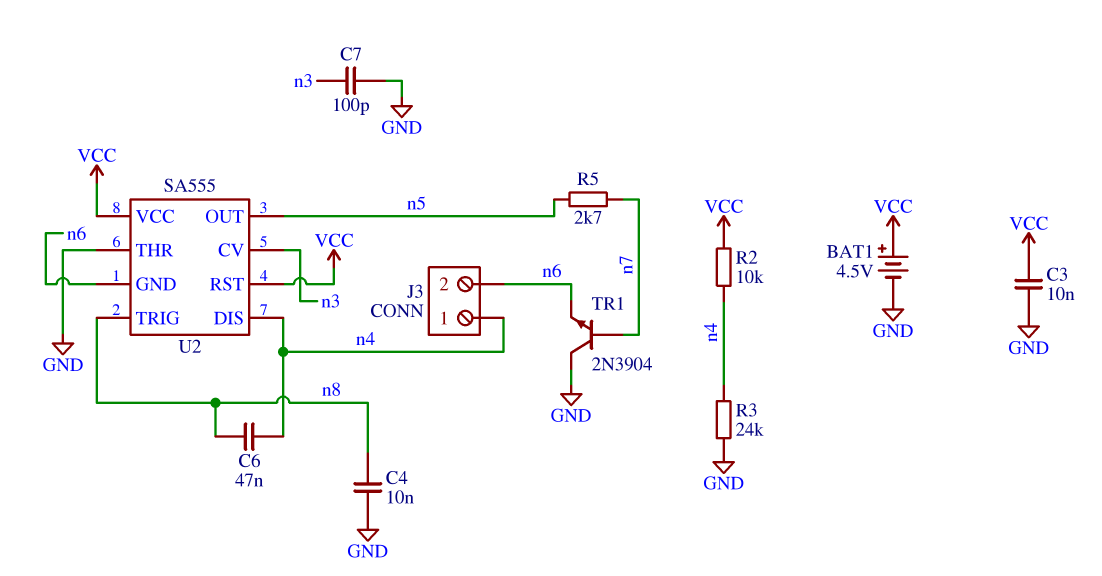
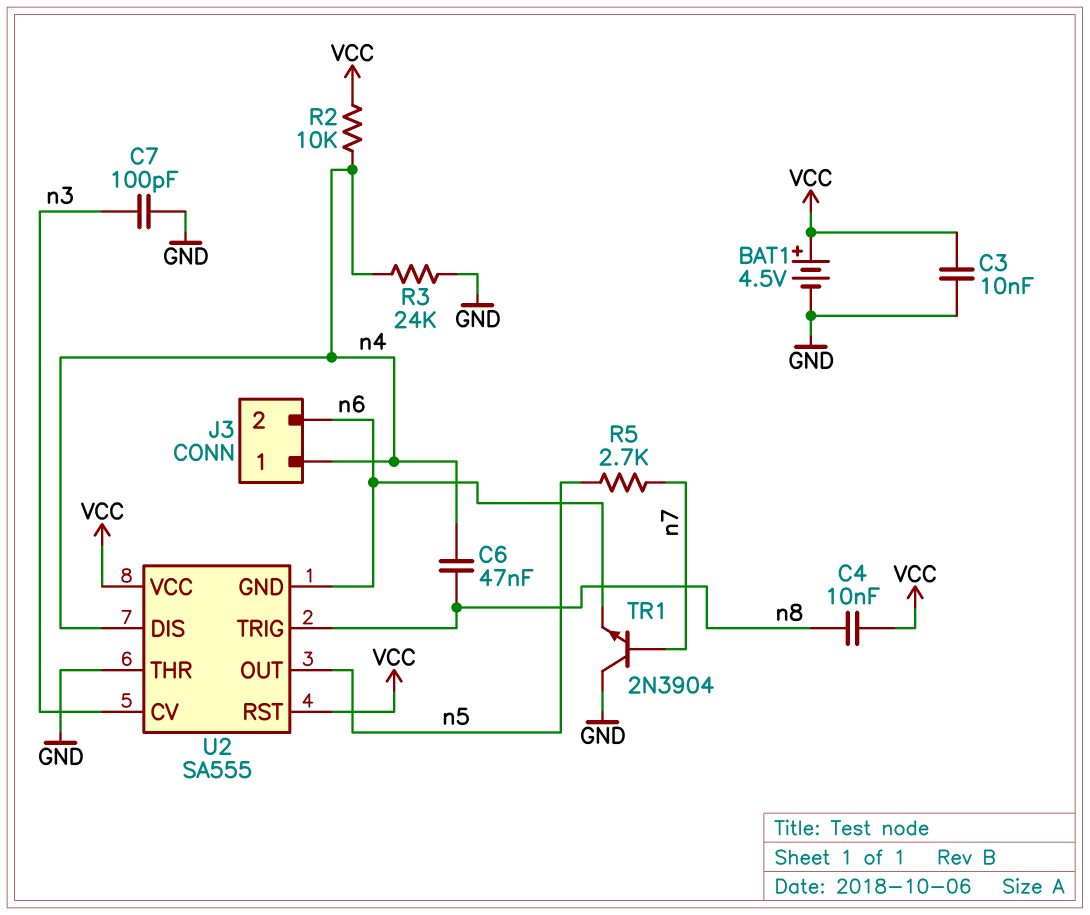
C4: 10nF (GND, n8) -> 10nF (VCC, n8)

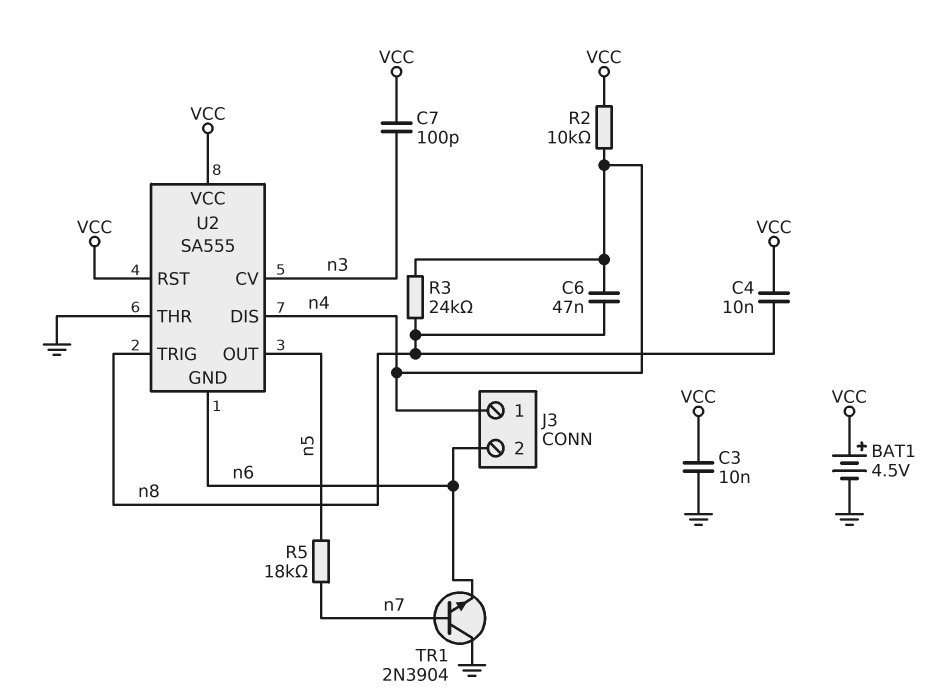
C7: 100pF (GND, n3) -> 100pF (VCC, n3)
R3: 24k (GND, n4) -> 24k (n4, n8)
R5: 2.7k (n5, n7) -> 18k (n5, n7)

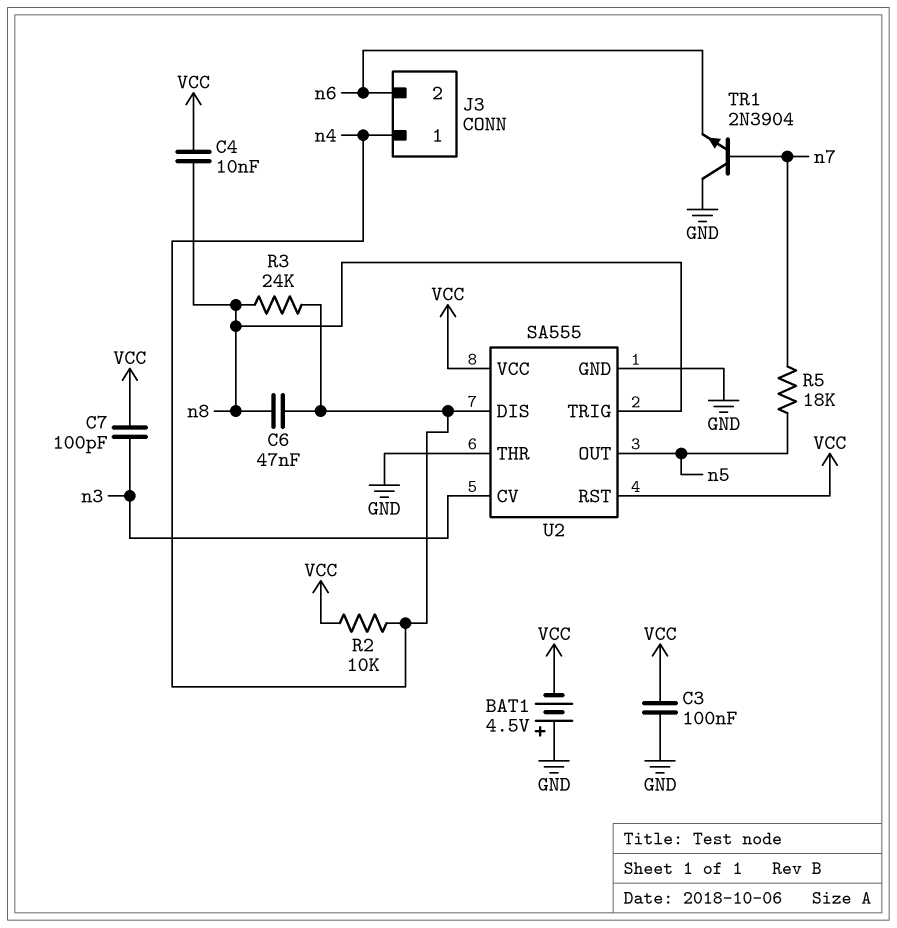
BAT1: 4.5V (plus VCC, minus GND) -> 4.5V (plus GND, minus VCC)
C3: 10nF (GND, VCC) -> 100nF (GND, VCC)
U2 pin GND: n6 -> GND

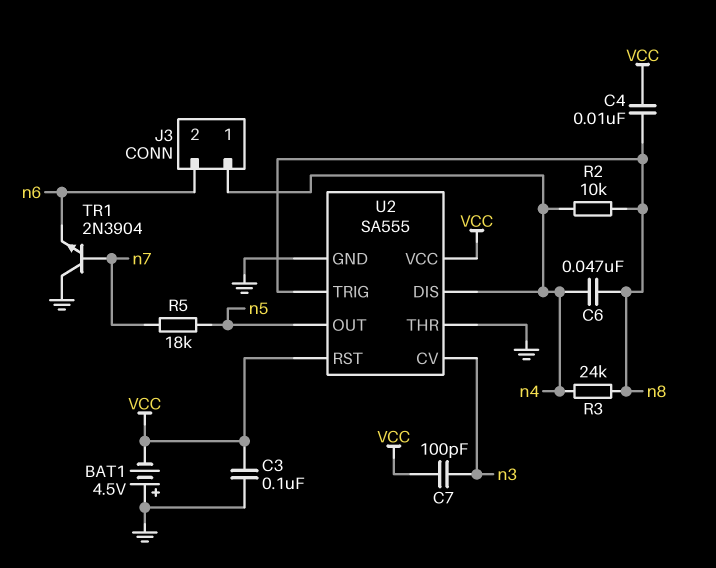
R2: 10k (VCC, n4) -> 10k (n4, n8)

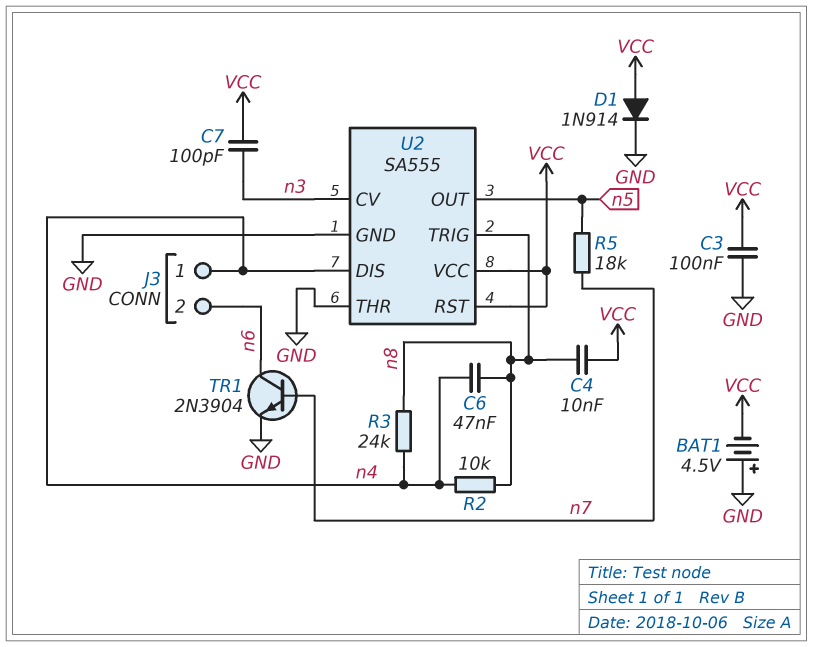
D1: none -> diode 1N914 (A VCC, K GND)
TR1: NPN 2N3904 (B n7, C GND, E n6) -> NPN 2N3904 (B n7, C n6, E GND)

